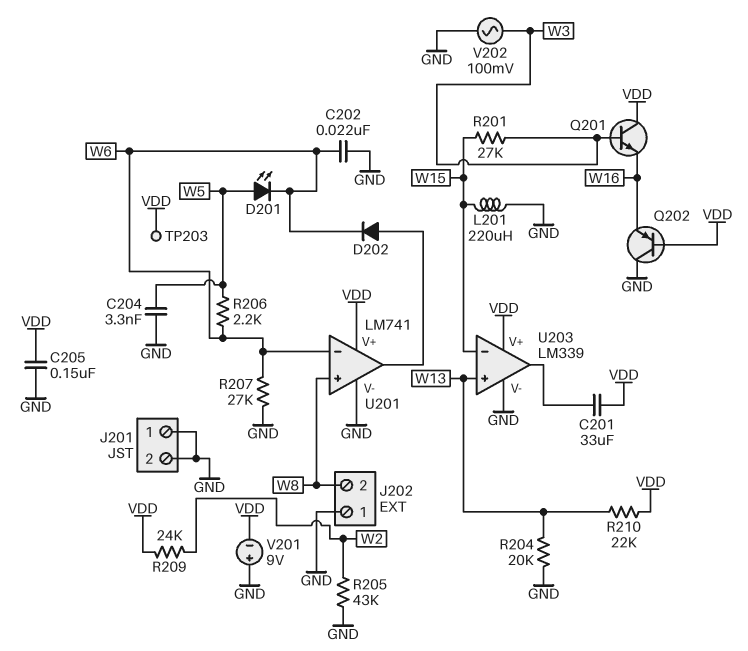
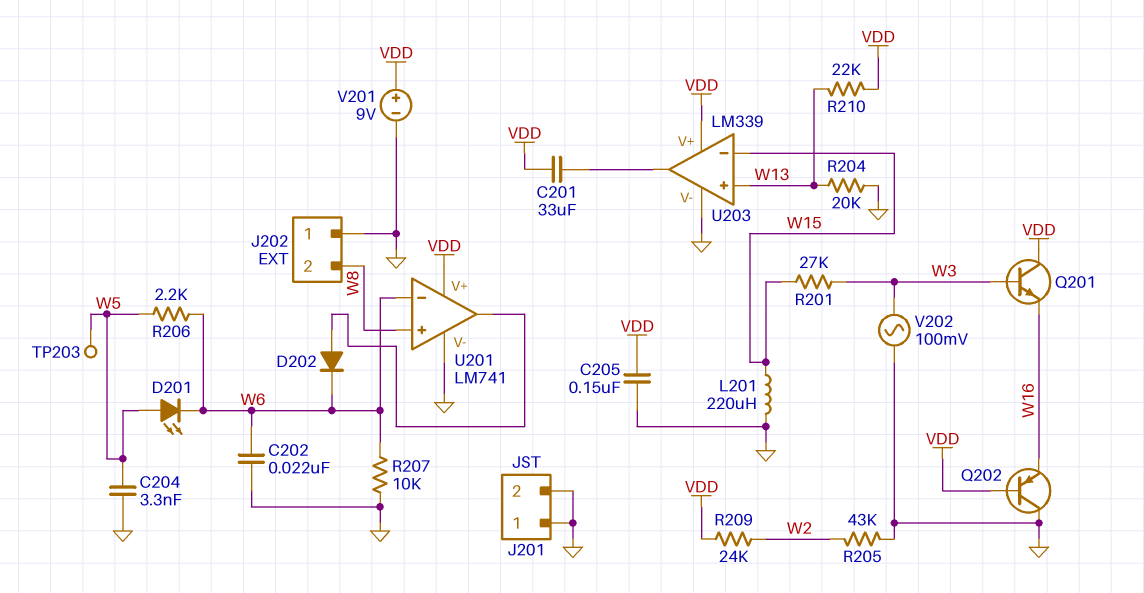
R207: 27k (GND, W6) -> 10k (GND, W6)
TP203: test point (VDD) -> test point (W5)
V201: 9V (plus GND, minus VDD) -> 9V (plus VDD, minus GND)

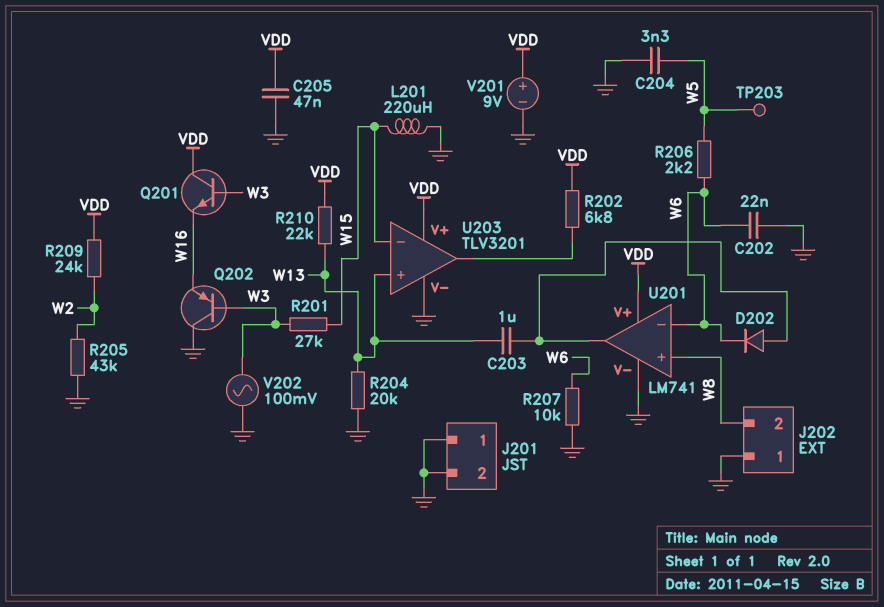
C201: 33uF (U203/out, VDD) -> none
C203: none -> 1uF (U201/out, W13)
C205: 150nF (GND, VDD) -> 47nF (GND, VDD)
D201: LED (A W5, K W6) -> none
Q202: PNP (B VDD, C GND, E W16) -> PNP (B W3, C GND, E W16)
R202: none -> 6.8k (U203/out, VDD)
U203: LM339 -> TLV3201

